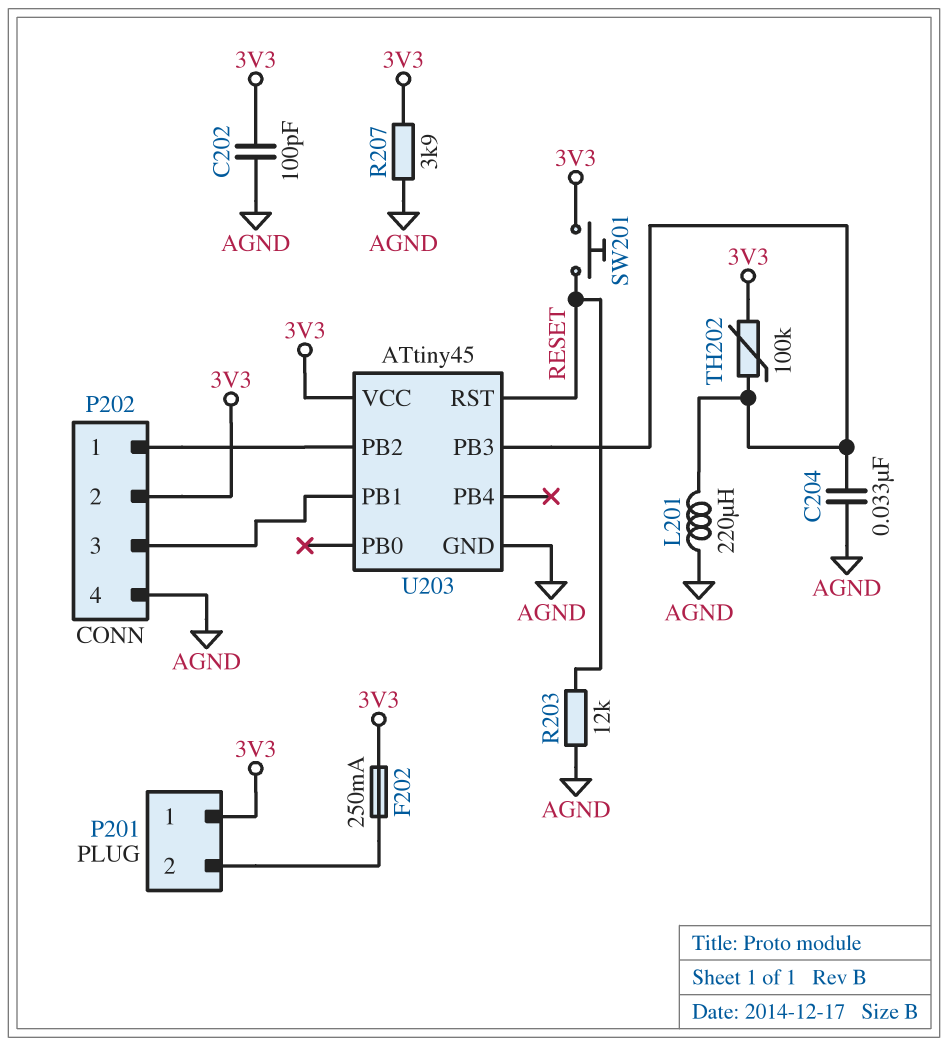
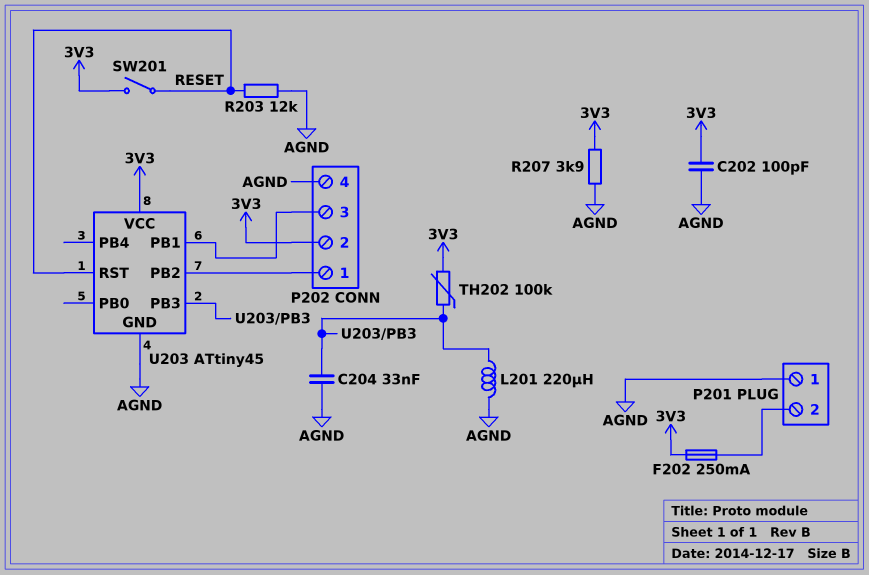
P201 pin 1: 3V3 -> AGND
SW201: button (3V3, RESET) -> switch (3V3, RESET)

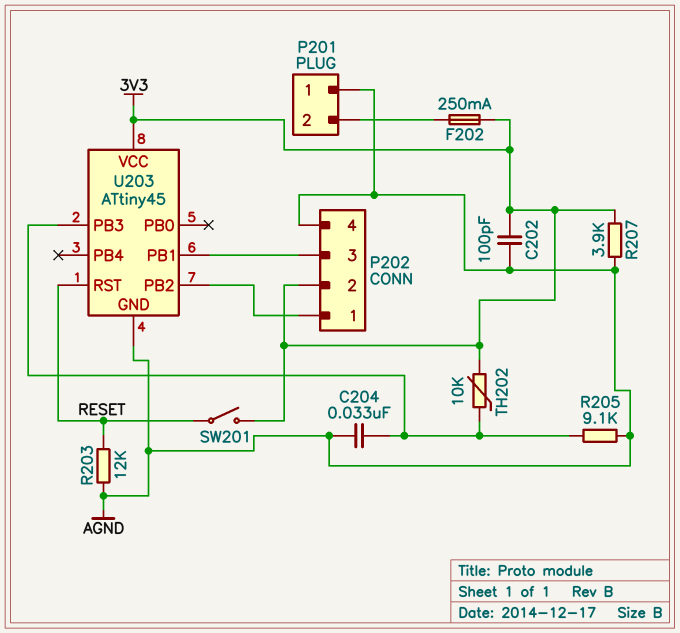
L201: 220uH (AGND, U203/PB3) -> none
R205: none -> 9.1k (AGND, U203/PB3)
TH202: 100k (3V3, U203/PB3) -> 10k (3V3, U203/PB3)

